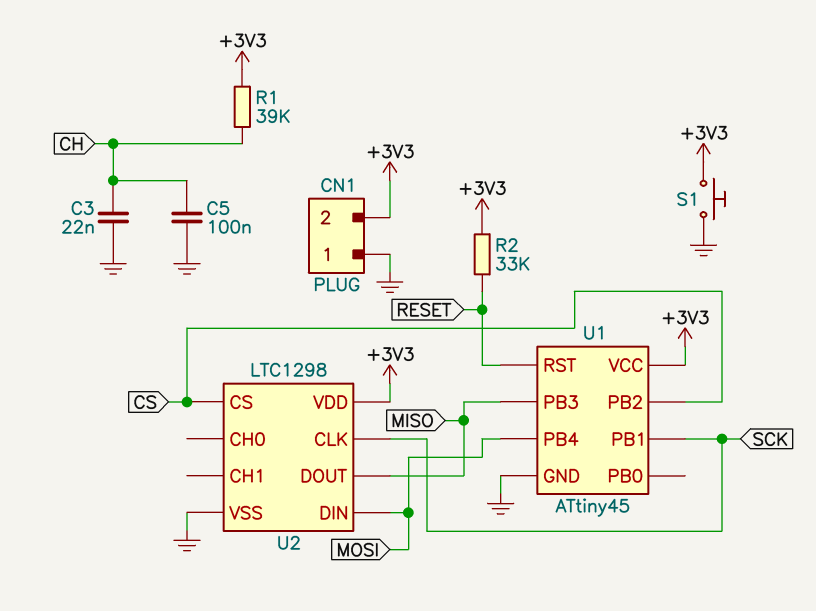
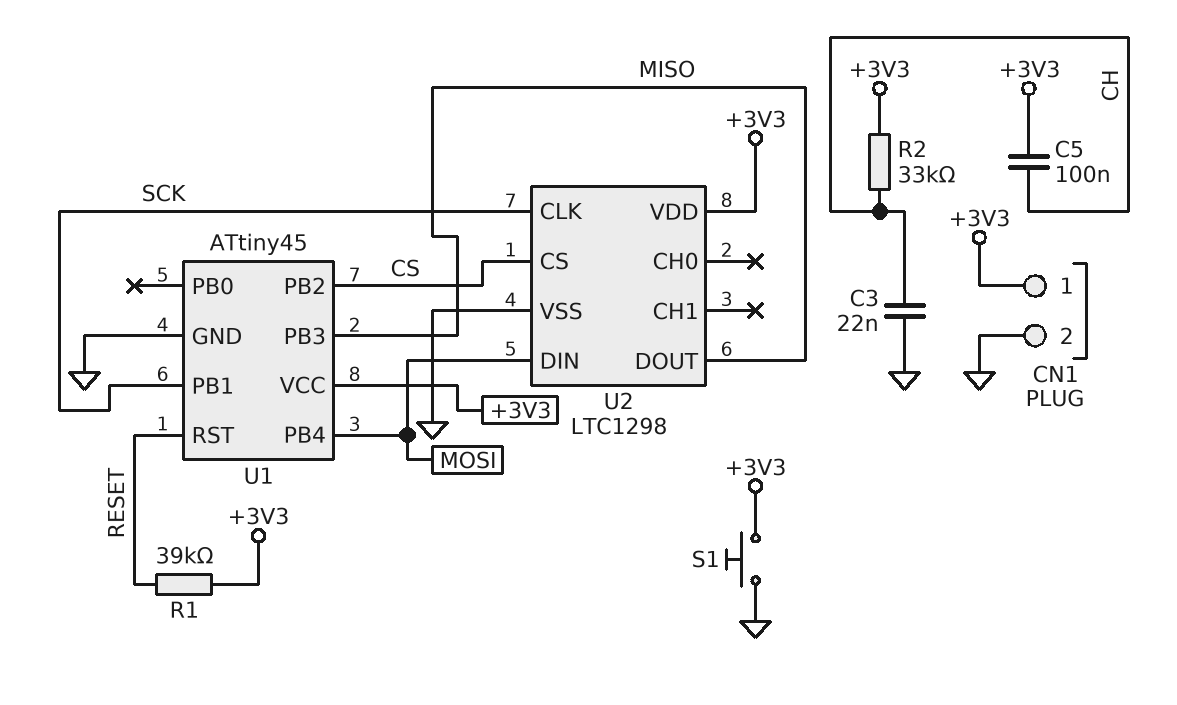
C5: 100nF (CH, GND) -> 100nF (+3V3, CH)
CN1 pin 1: GND -> +3V3
CN1 pin 2: +3V3 -> GND
R1: 39k (+3V3, CH) -> 39k (+3V3, RESET)
R2: 33k (+3V3, RESET) -> 33k (+3V3, CH)

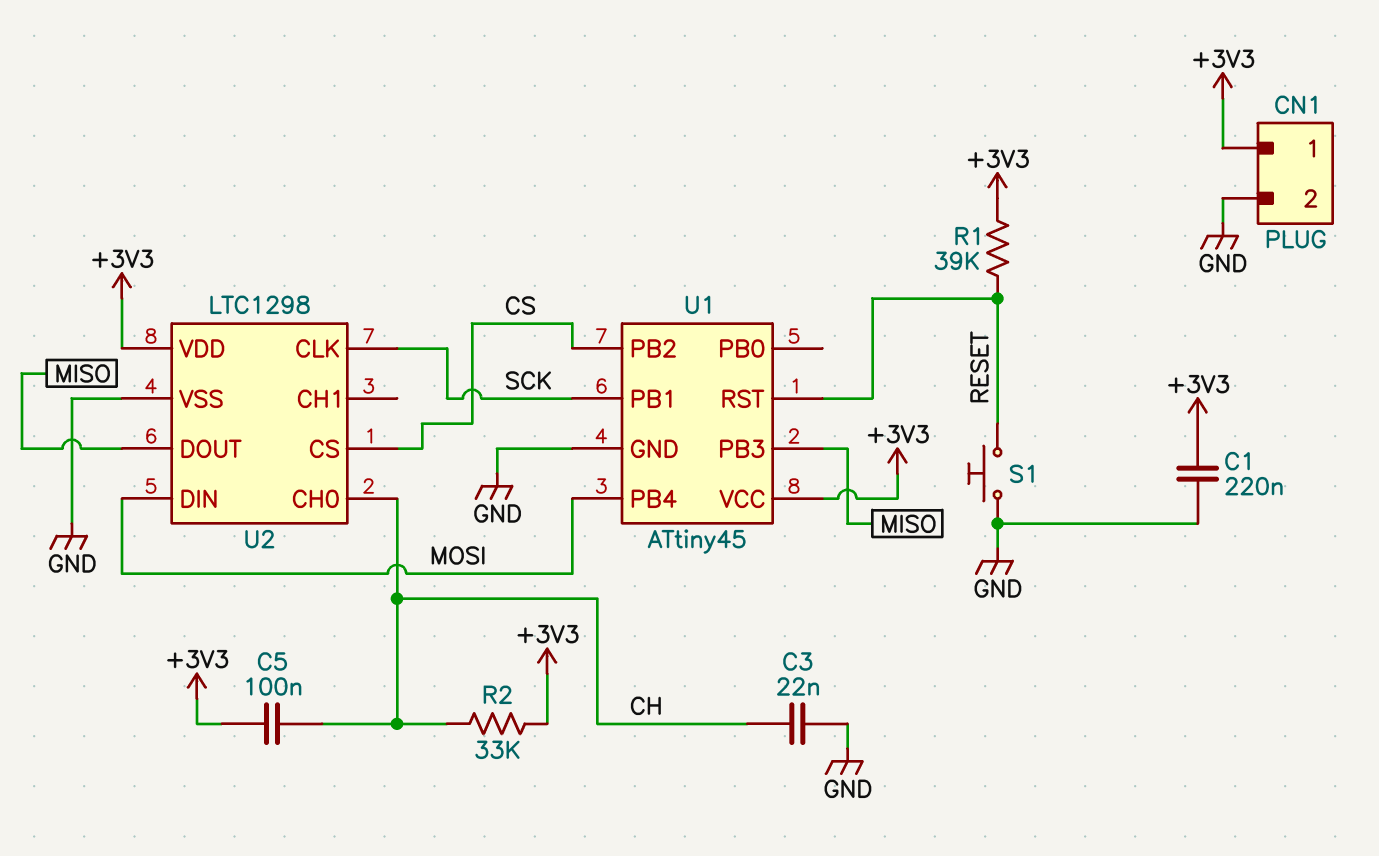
C1: none -> 220nF (+3V3, GND)
S1: button (+3V3, GND) -> button (GND, RESET)
U2 pin CH0: none -> CH

